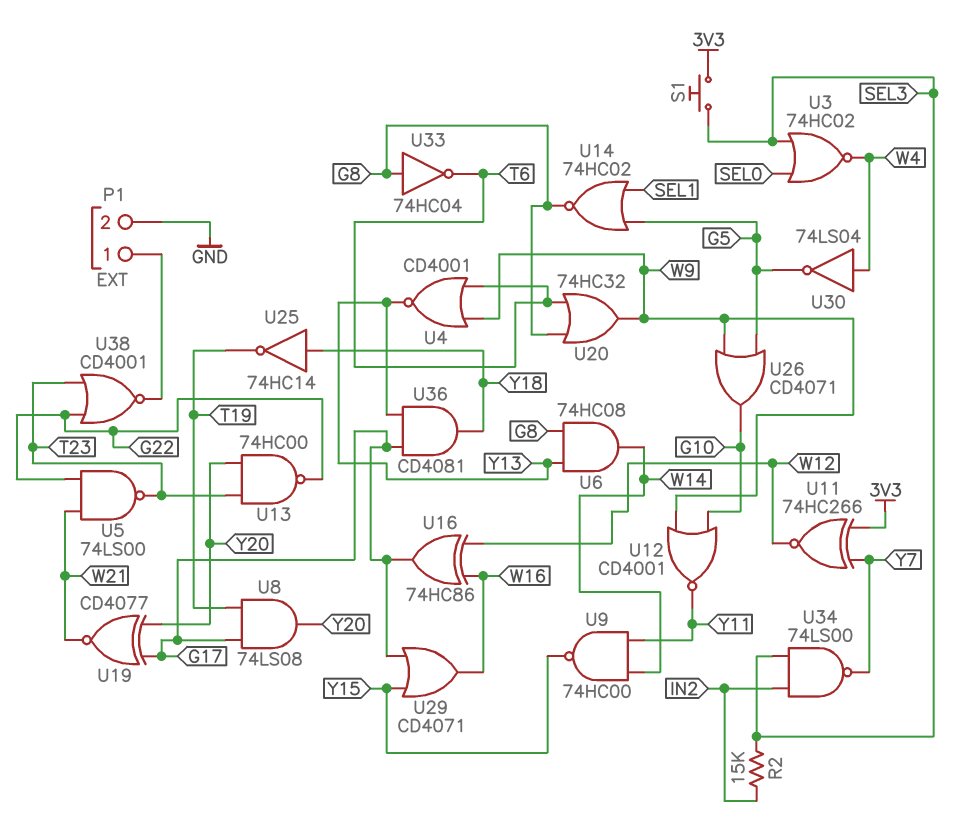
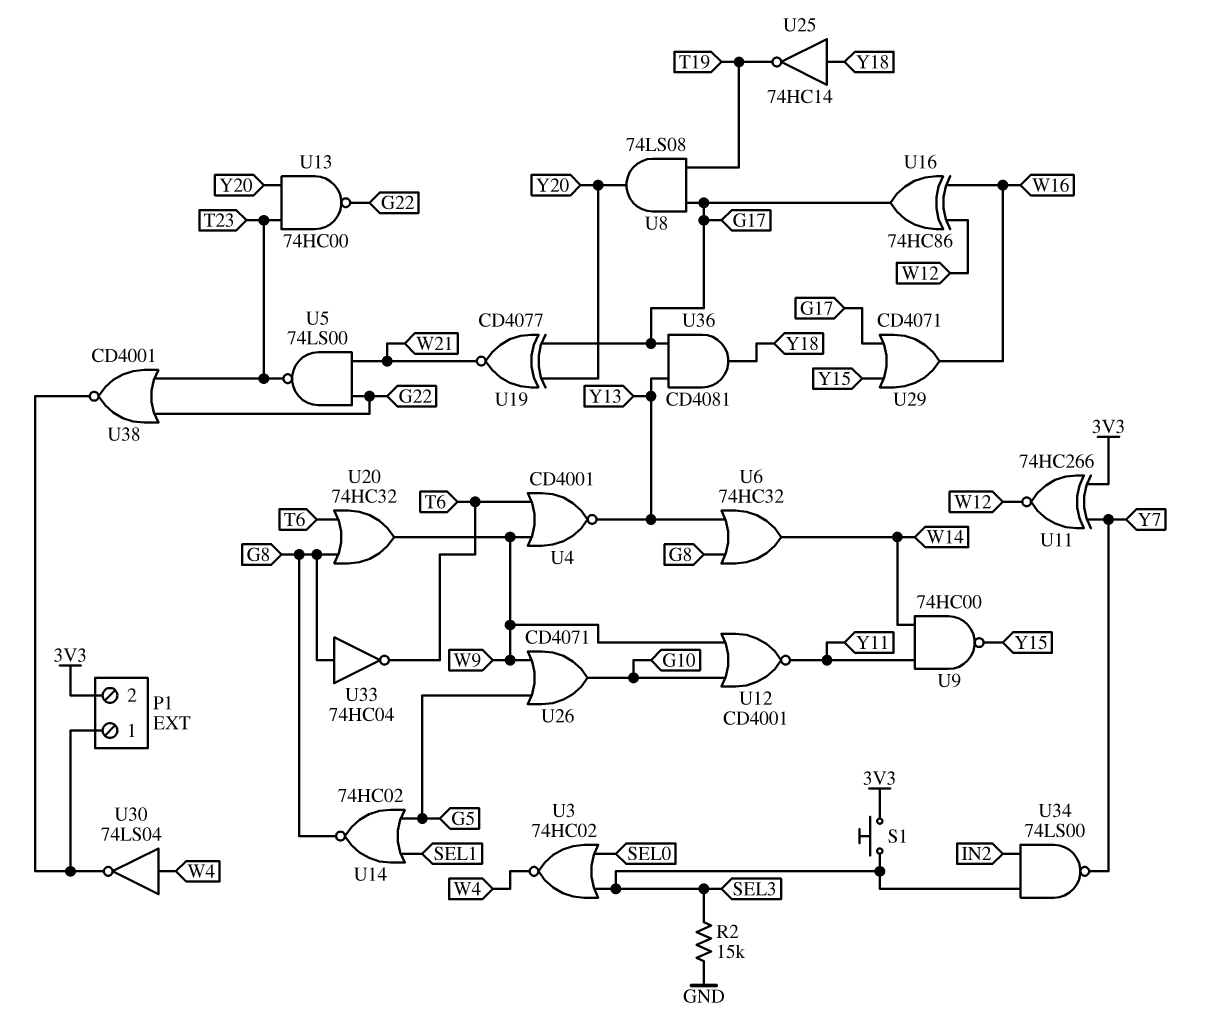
P1 pin 2: GND -> 3V3
R2: 15k (IN2, SEL3) -> 15k (GND, SEL3)
U6: AND 74HC08 (in G8, in Y13, out W14) -> OR 74HC32 (in G8, in Y13, out W14)
U30: NOT 74LS04 (in W4, out G5) -> NOT 74LS04 (in W4, out P1/1)

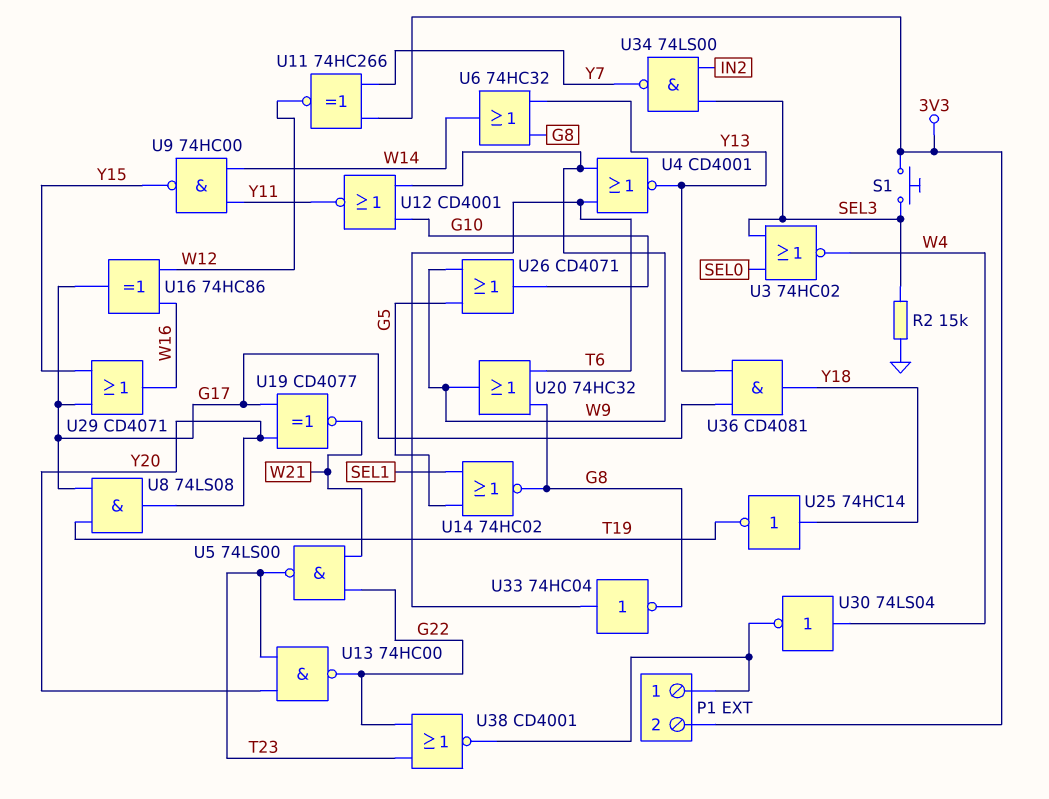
U33: NOT 74HC04 (in G8, out T6) -> NOT 74HC04 (in T6, out G8)

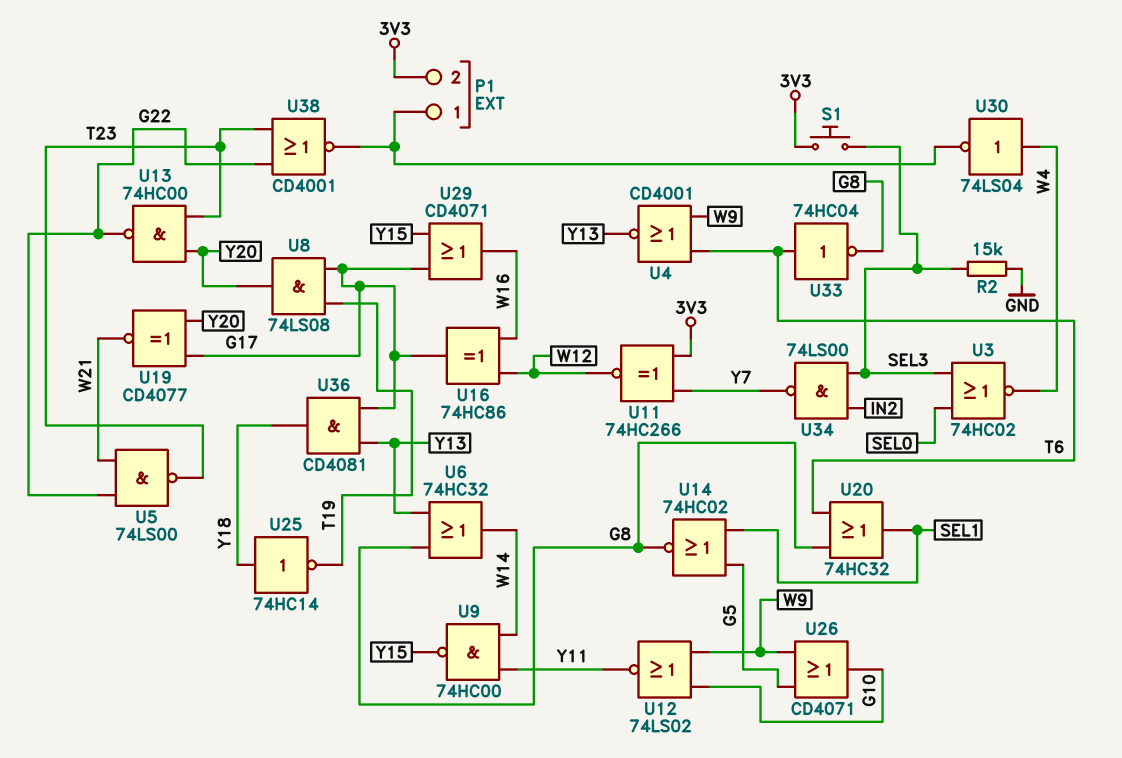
U12: NOR CD4001 (in G10, in W9, out Y11) -> NOR 74LS02 (in G10, in W9, out Y11)
U20: OR 74HC32 (in G8, in T6, out W9) -> OR 74HC32 (in G8, in T6, out SEL1)

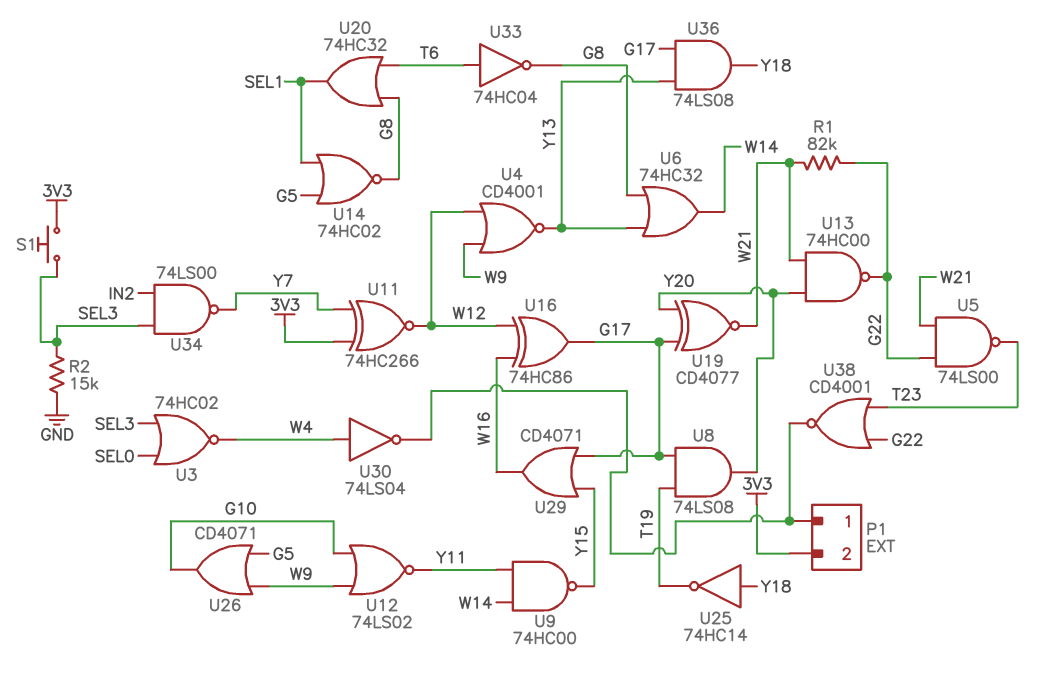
R1: none -> 82k (G22, W21)
U4: NOR CD4001 (in T6, in W9, out Y13) -> NOR CD4001 (in W9, in W12, out Y13)
U13: NAND 74HC00 (in T23, in Y20, out G22) -> NAND 74HC00 (in W21, in Y20, out G22)
U36: AND CD4081 (in G17, in Y13, out Y18) -> AND 74LS08 (in G17, in Y13, out Y18)

